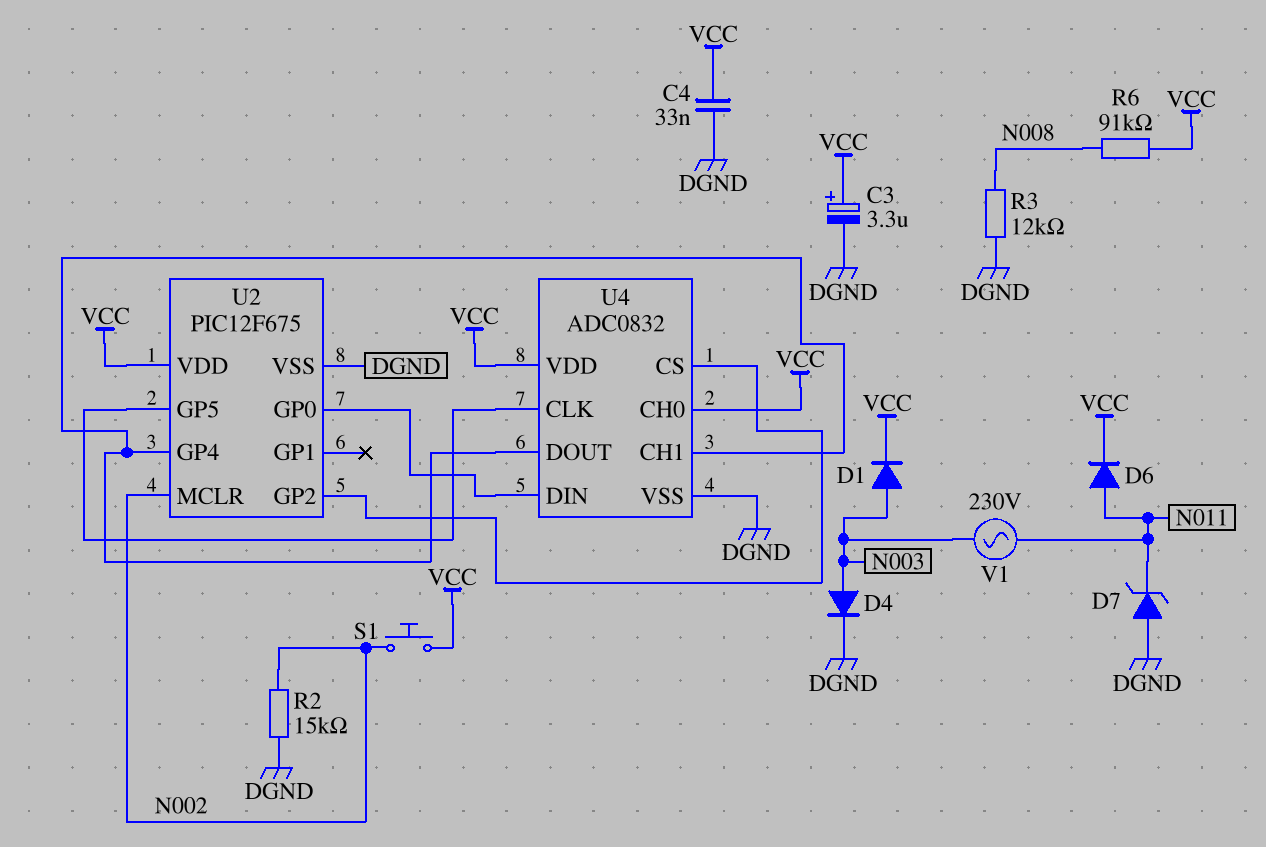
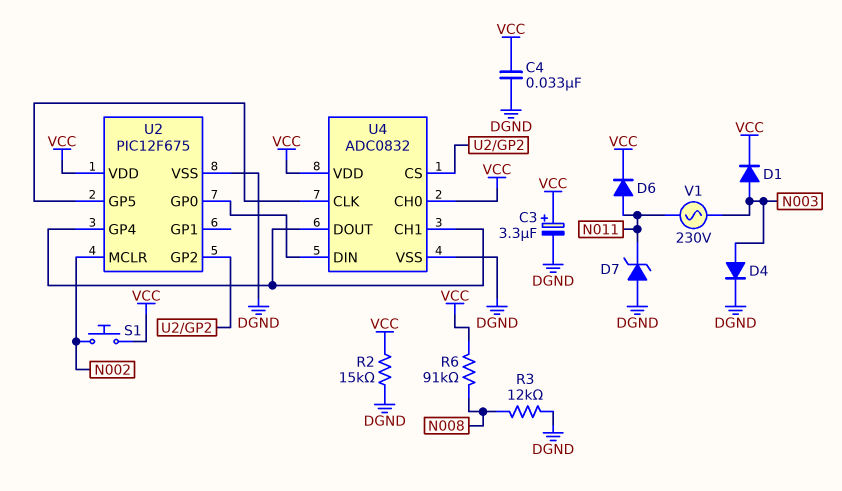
R2: 15k (DGND, N002) -> 15k (DGND, VCC)

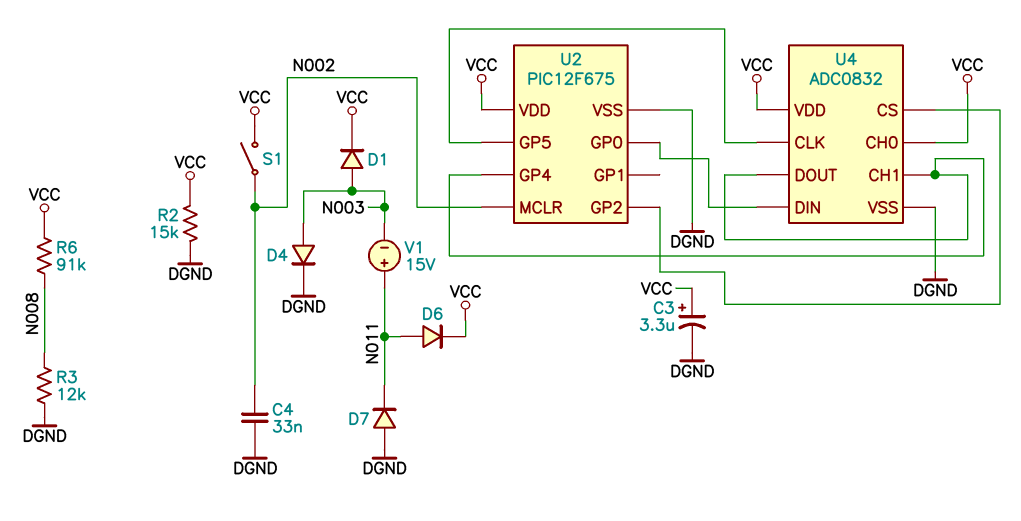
C4: 33nF (DGND, VCC) -> 33nF (DGND, N002)
D7: zener (A DGND, K N011) -> diode (A DGND, K N011)
S1: button (N002, VCC) -> switch (N002, VCC)
V1: AC 230V (N003, N011) -> 15V (plus N011, minus N003)

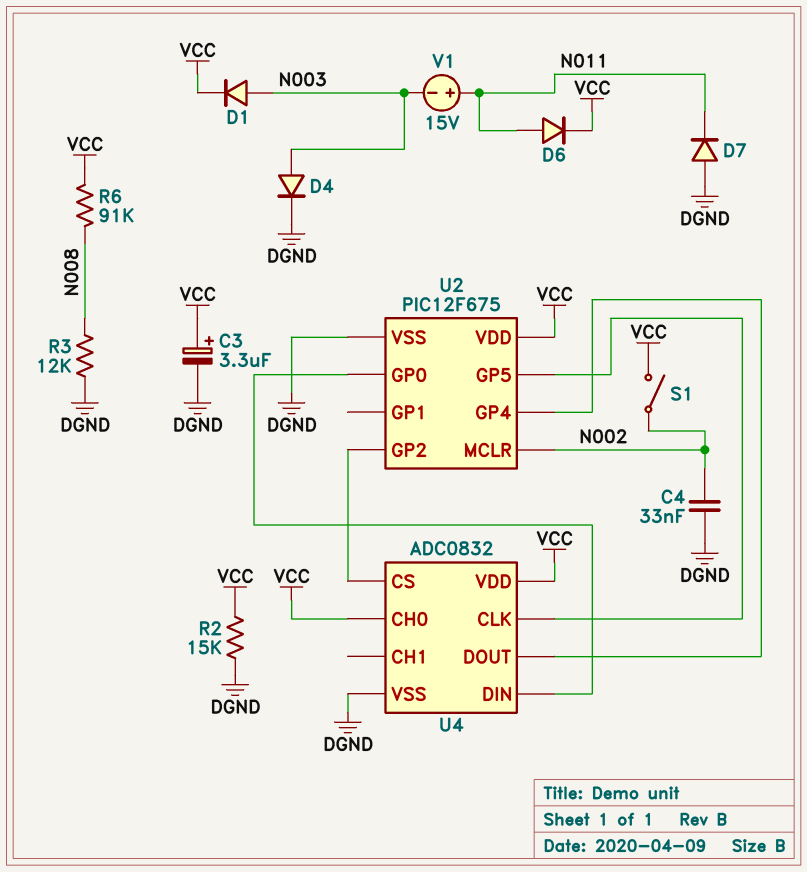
U4 pin CH1: U2/GP4 -> none

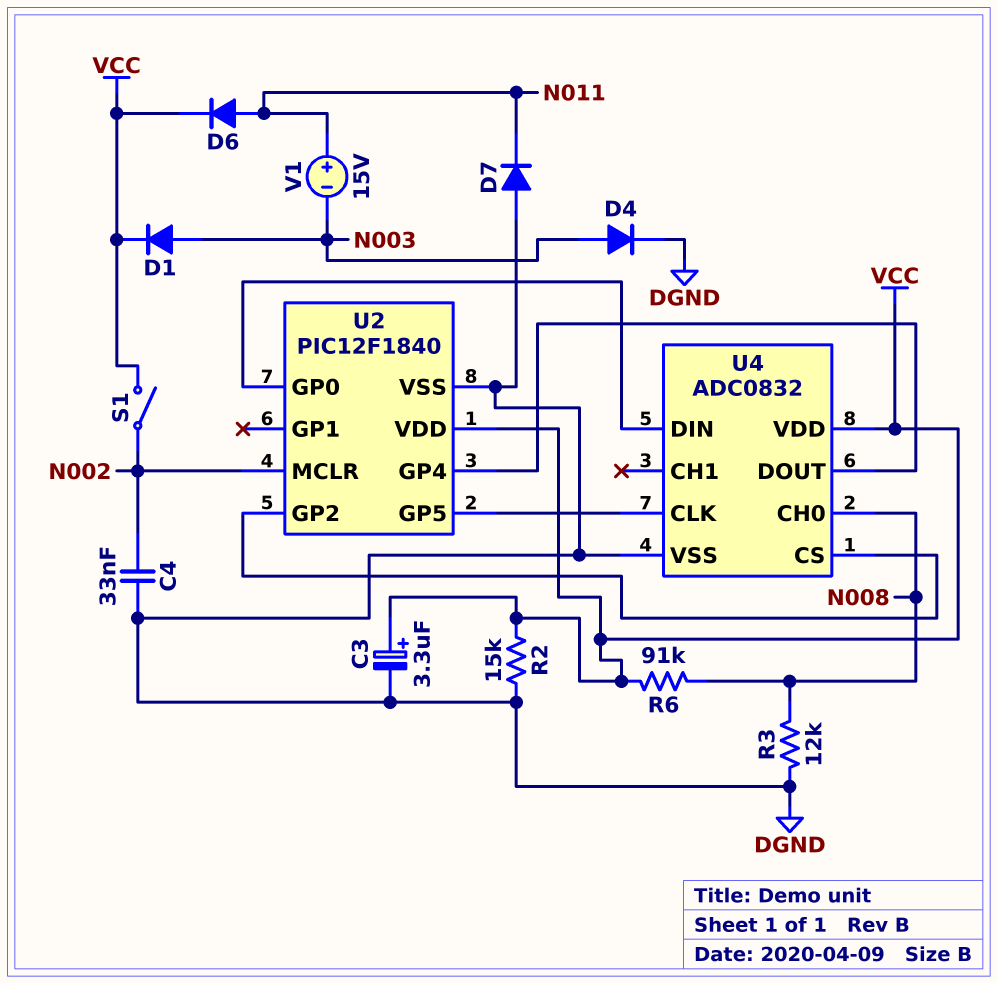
U2: PIC12F675 -> PIC12F1840
U4 pin CH0: VCC -> N008

